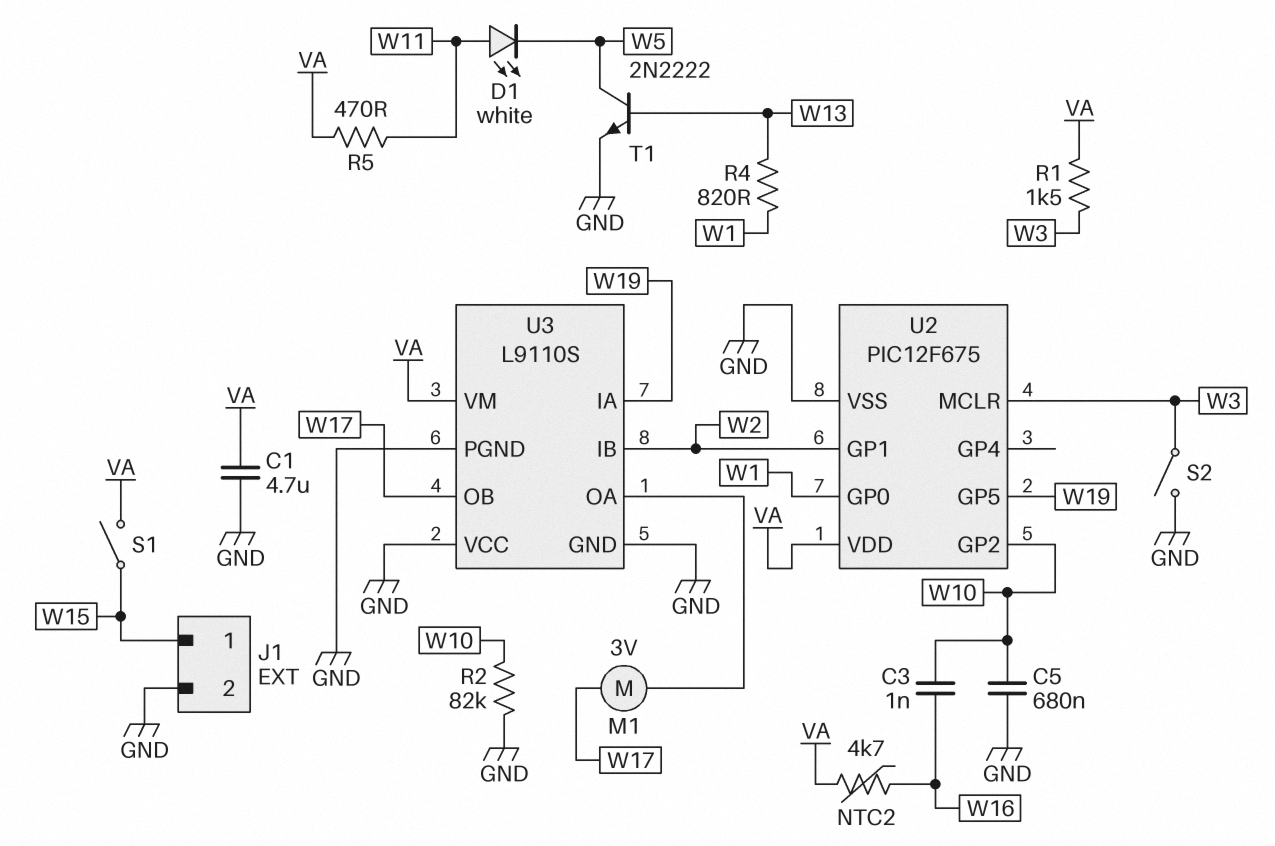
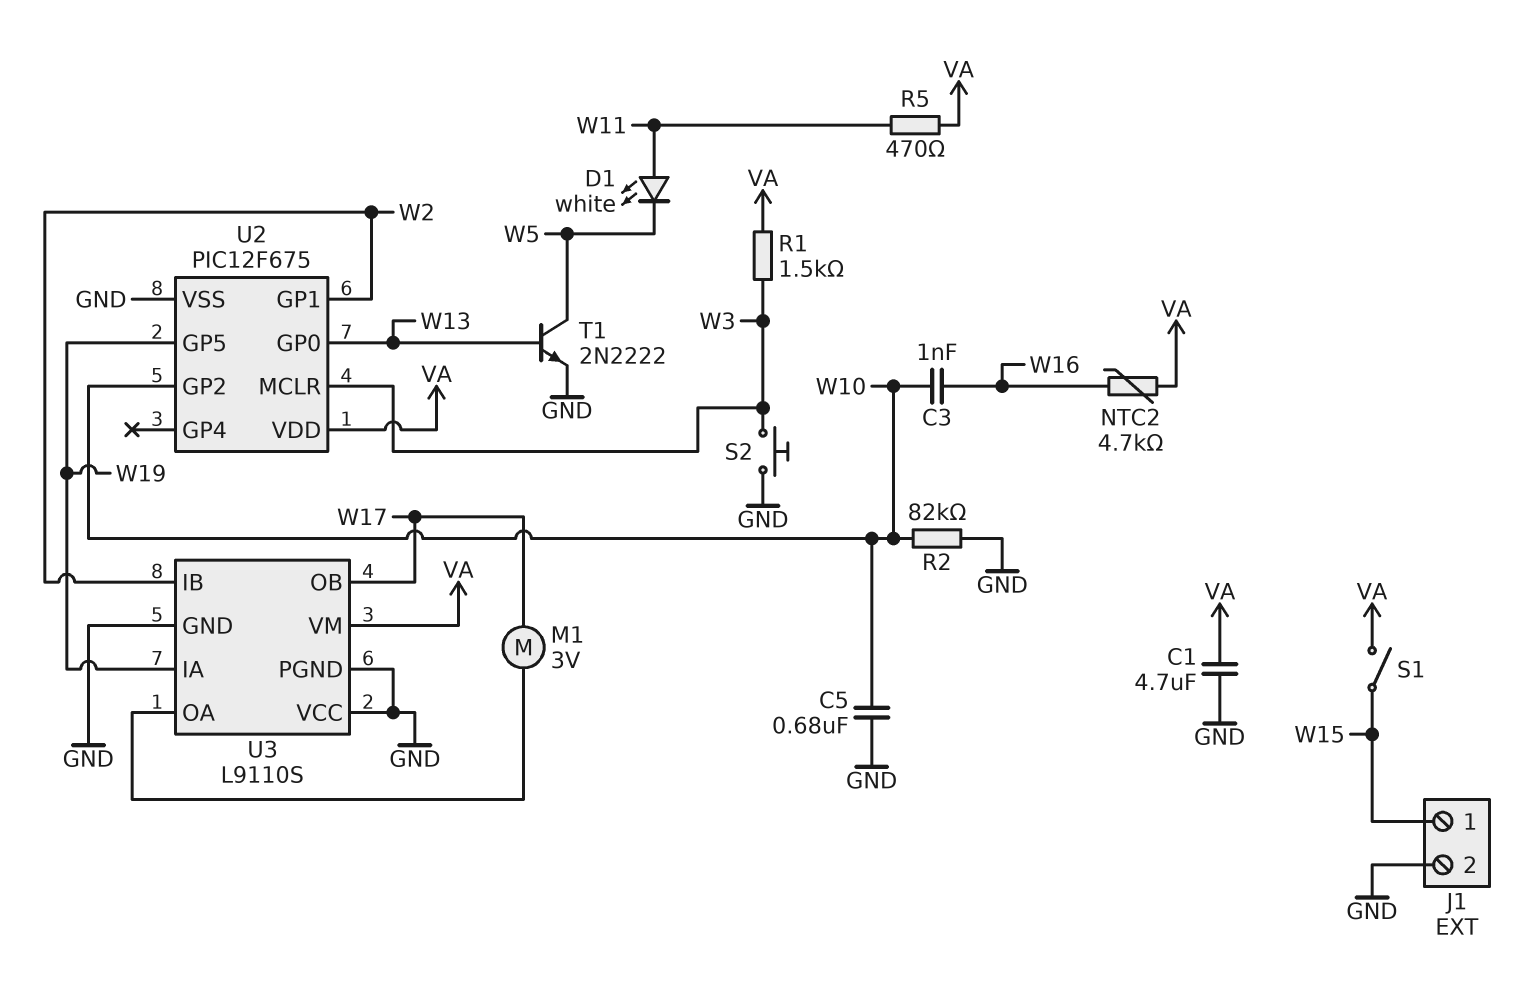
R4: 820 (W1, W13) -> none
S2: switch (GND, W3) -> button (GND, W3)
U2 pin GP0: W1 -> W13

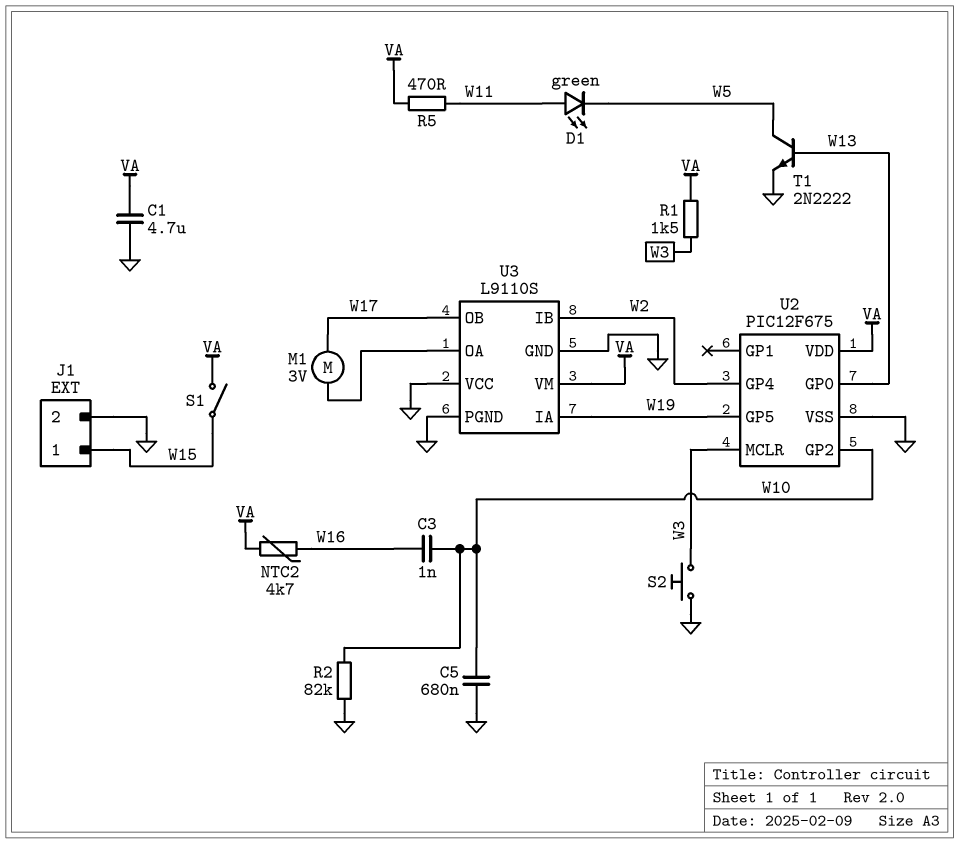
D1: LED white (A W11, K W5) -> LED green (A W11, K W5)
U2 pin GP1: W2 -> none
U2 pin GP4: none -> W2

